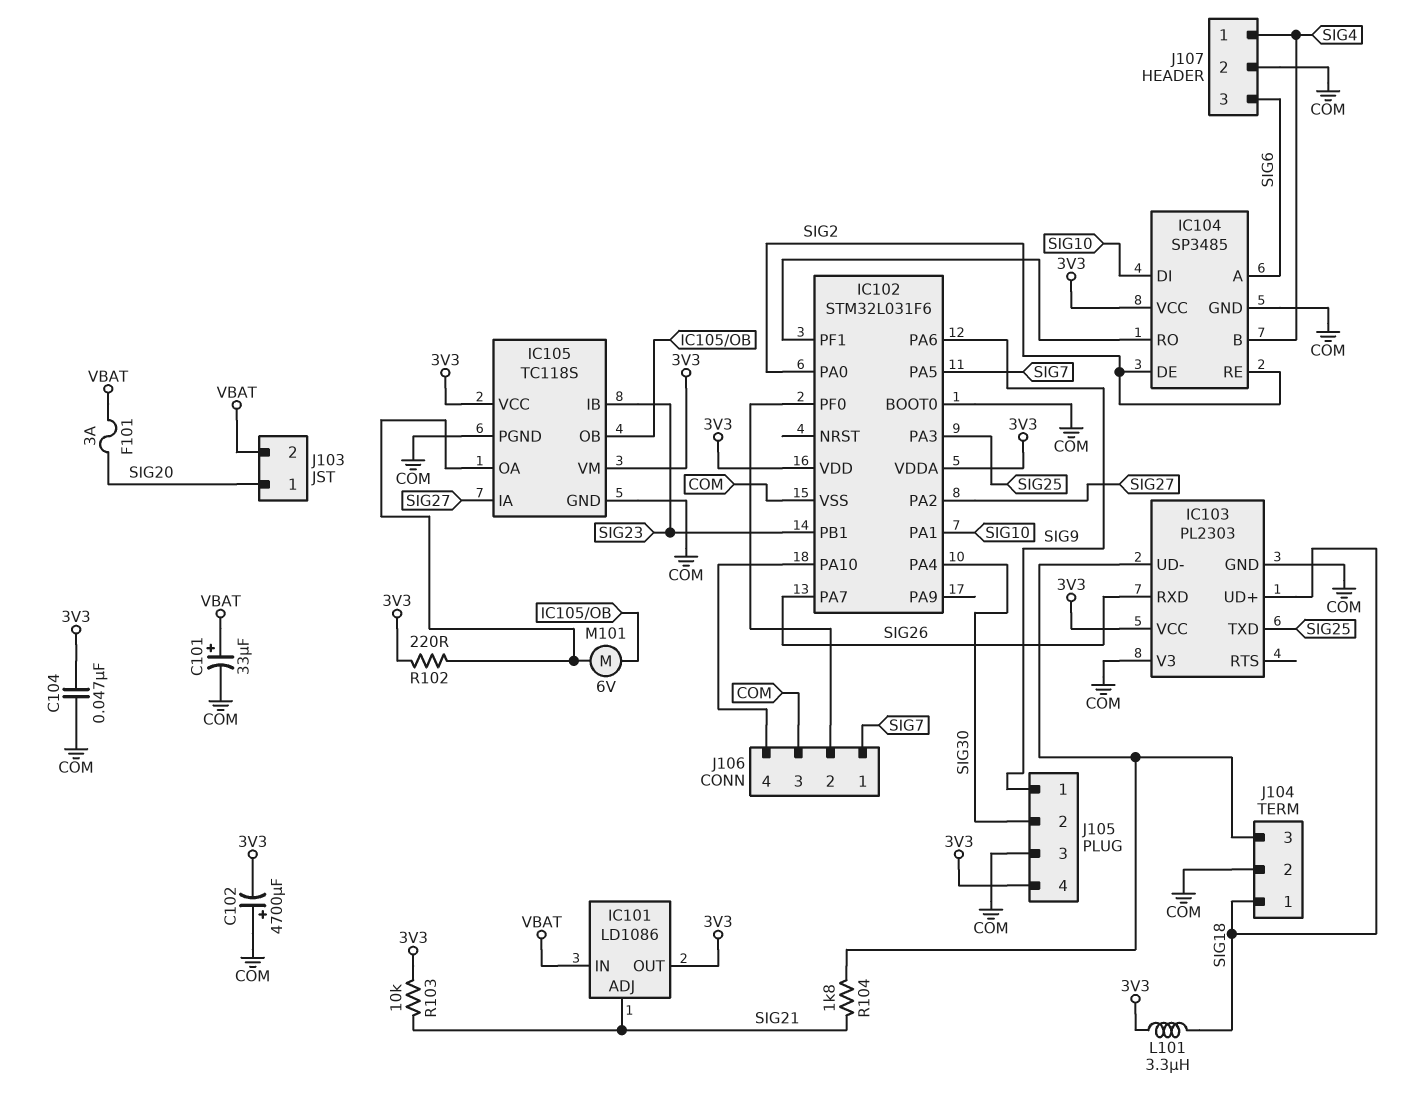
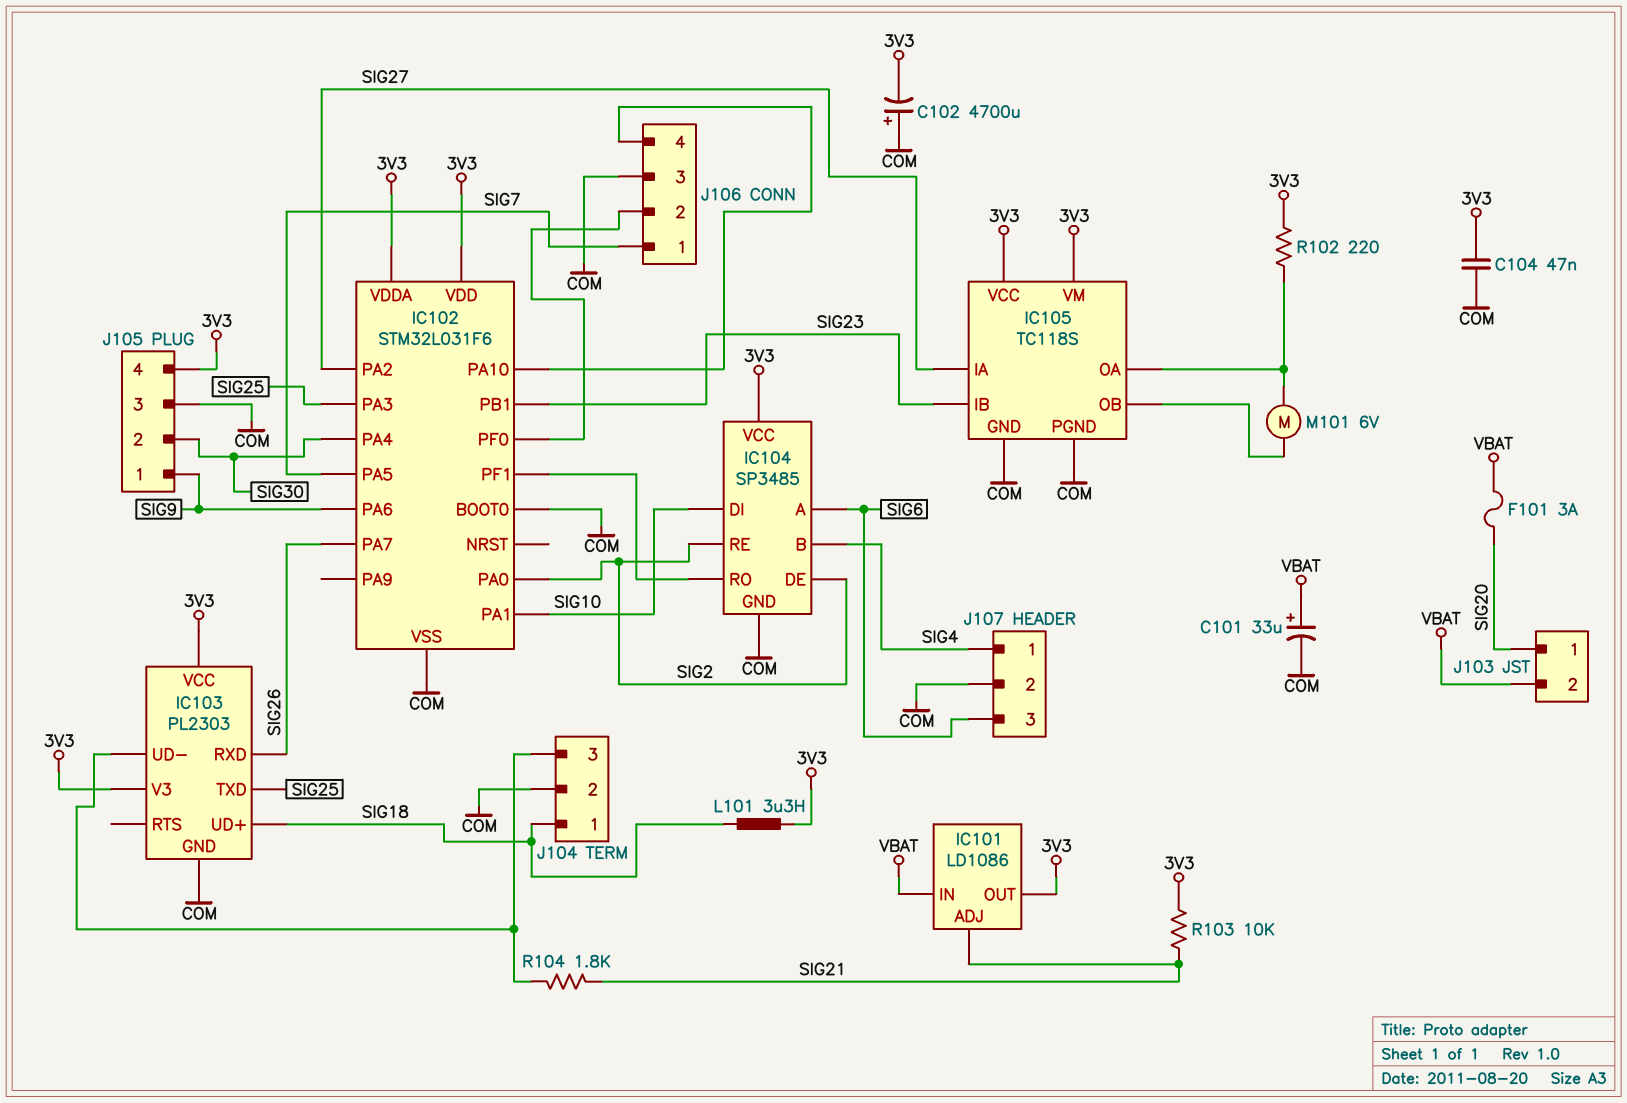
IC103 pin V3: COM -> 3V3

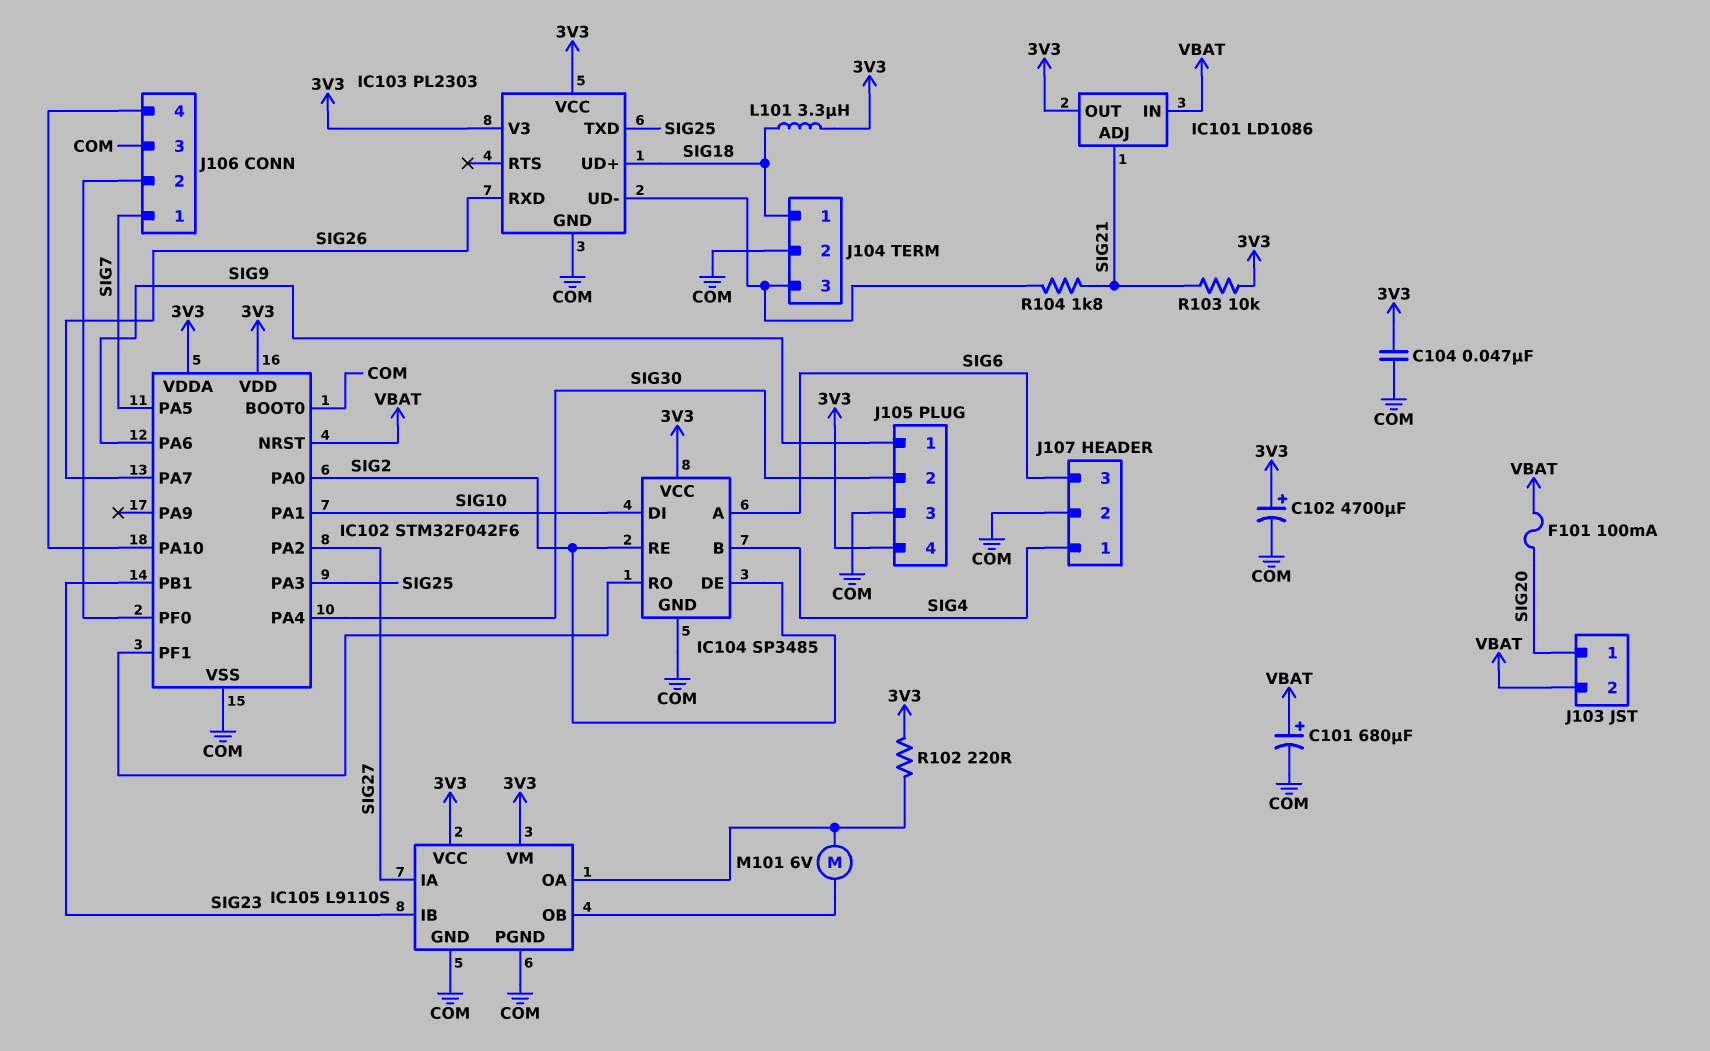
C101: 33uF (plus VBAT, minus COM) -> 680uF (plus VBAT, minus COM)
C102: 4700uF (plus COM, minus 3V3) -> 4700uF (plus 3V3, minus COM)
F101: 3A (SIG20, VBAT) -> 100mA (SIG20, VBAT)
IC102: STM32L031F6 -> STM32F042F6
IC102 pin NRST: none -> VBAT
IC105: TC118S -> L9110S

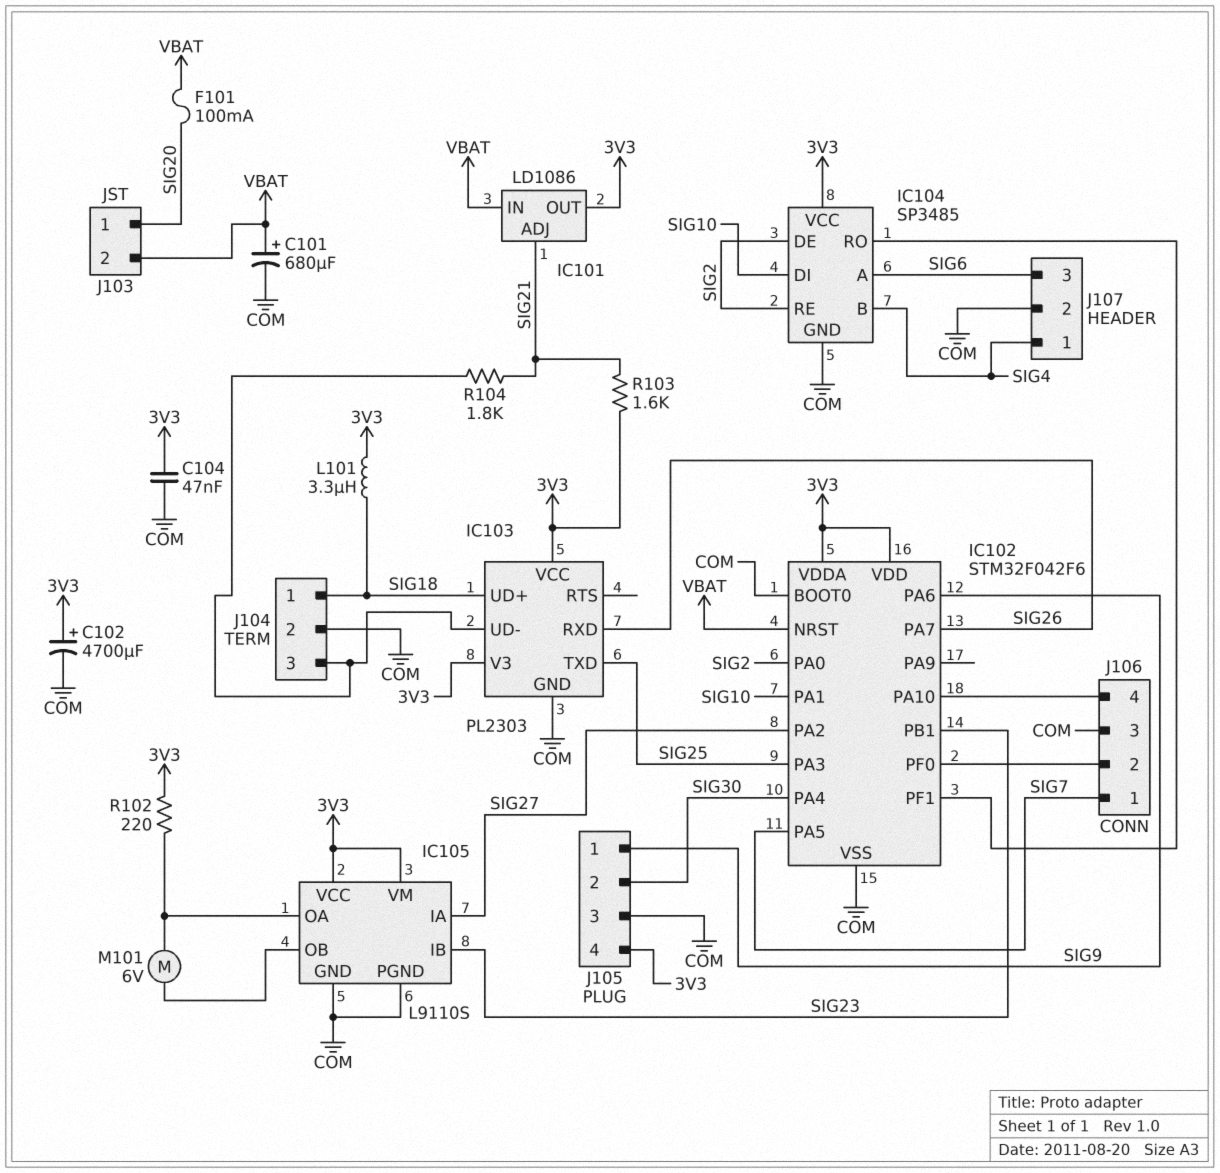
R103: 10k (3V3, SIG21) -> 1.6k (3V3, SIG21)

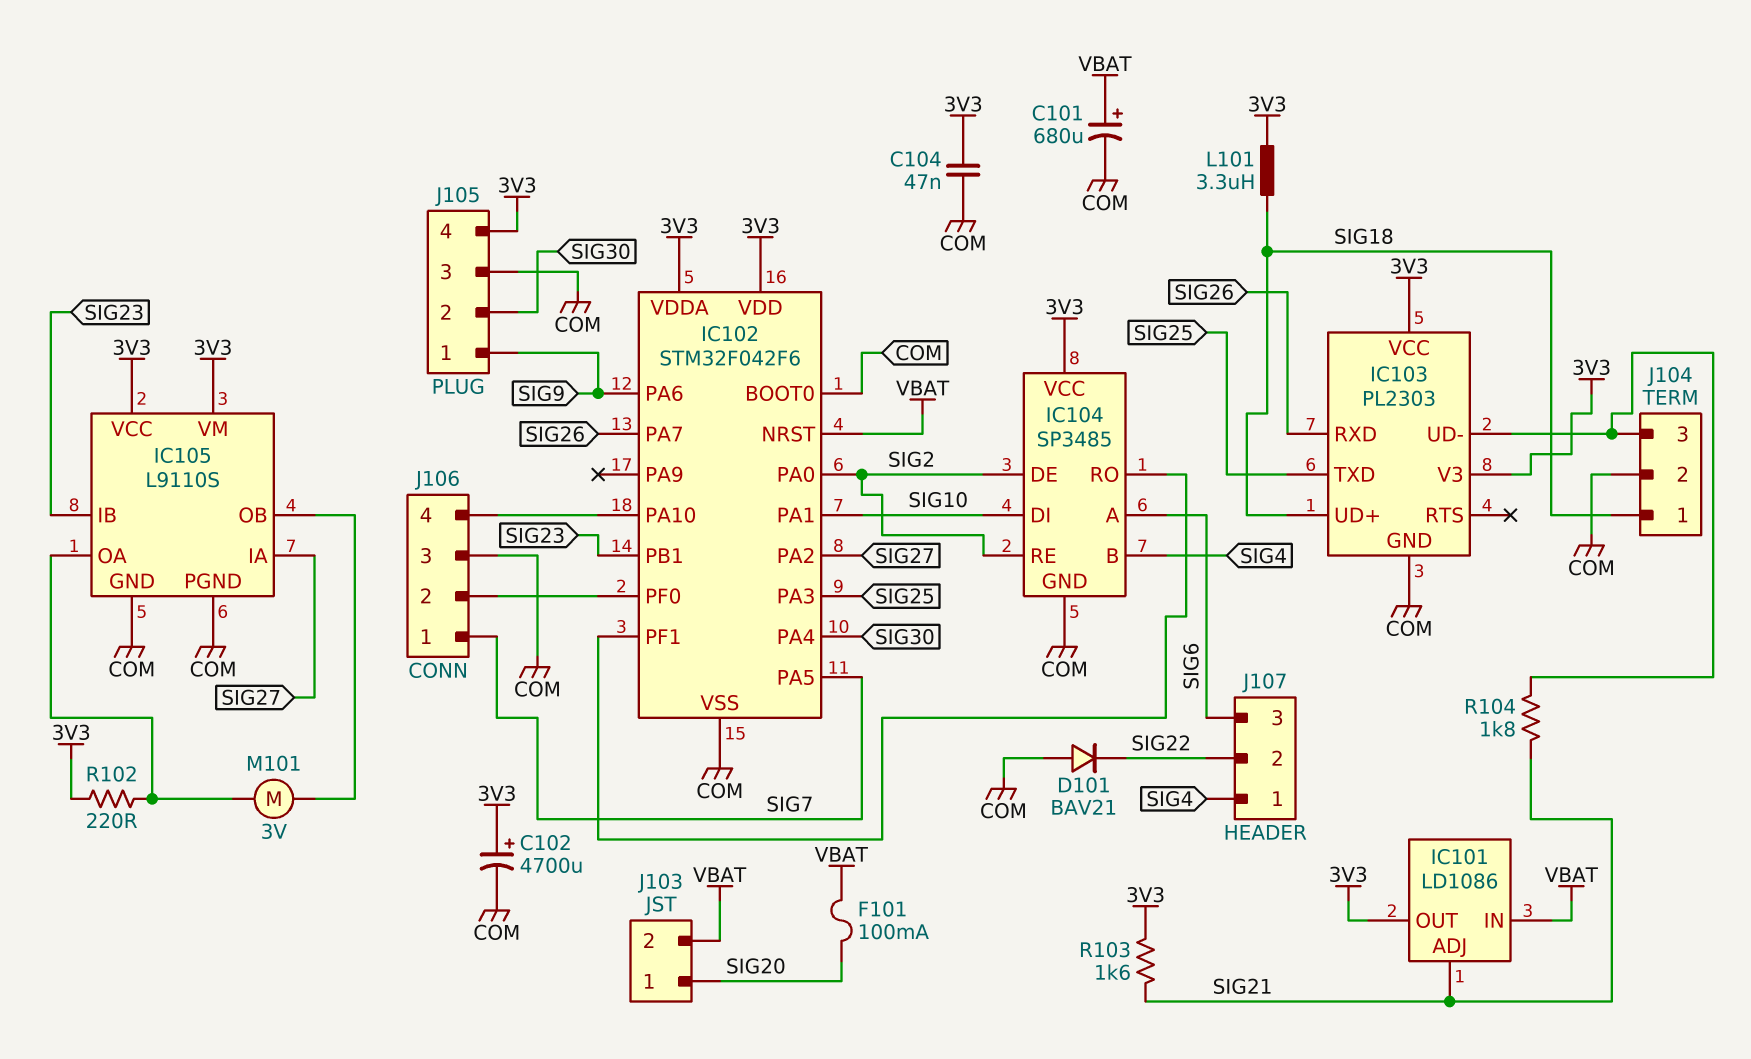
D101: none -> diode BAV21 (A COM, K SIG22)
J107 pin 2: COM -> SIG22
M101: motor 6V (IC105/OA, IC105/OB) -> motor 3V (IC105/OA, IC105/OB)

